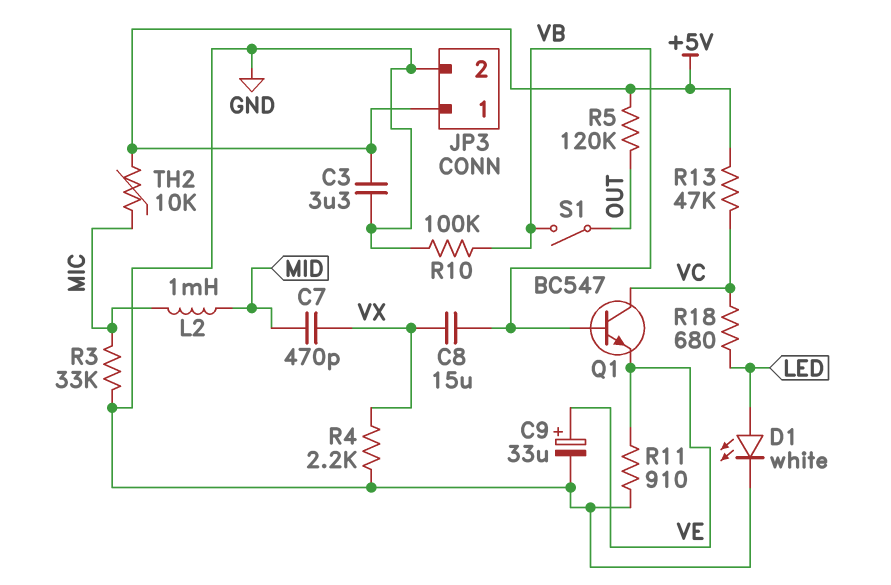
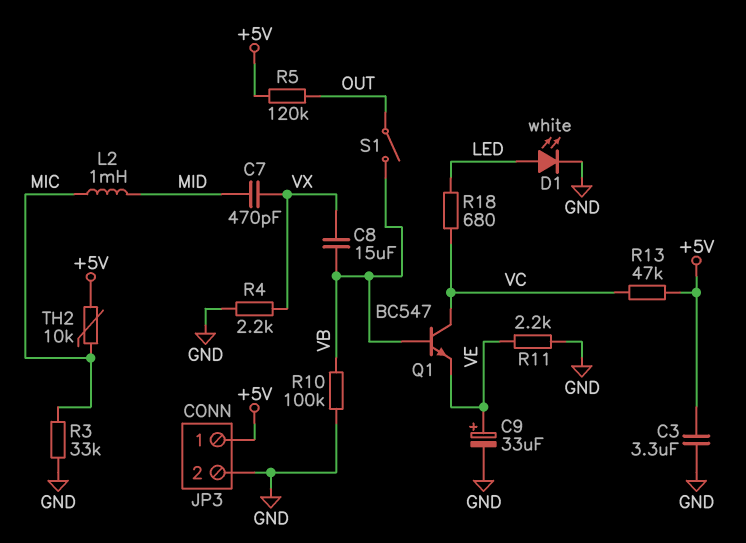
R11: 910 (GND, VE) -> 2.2k (GND, VE)

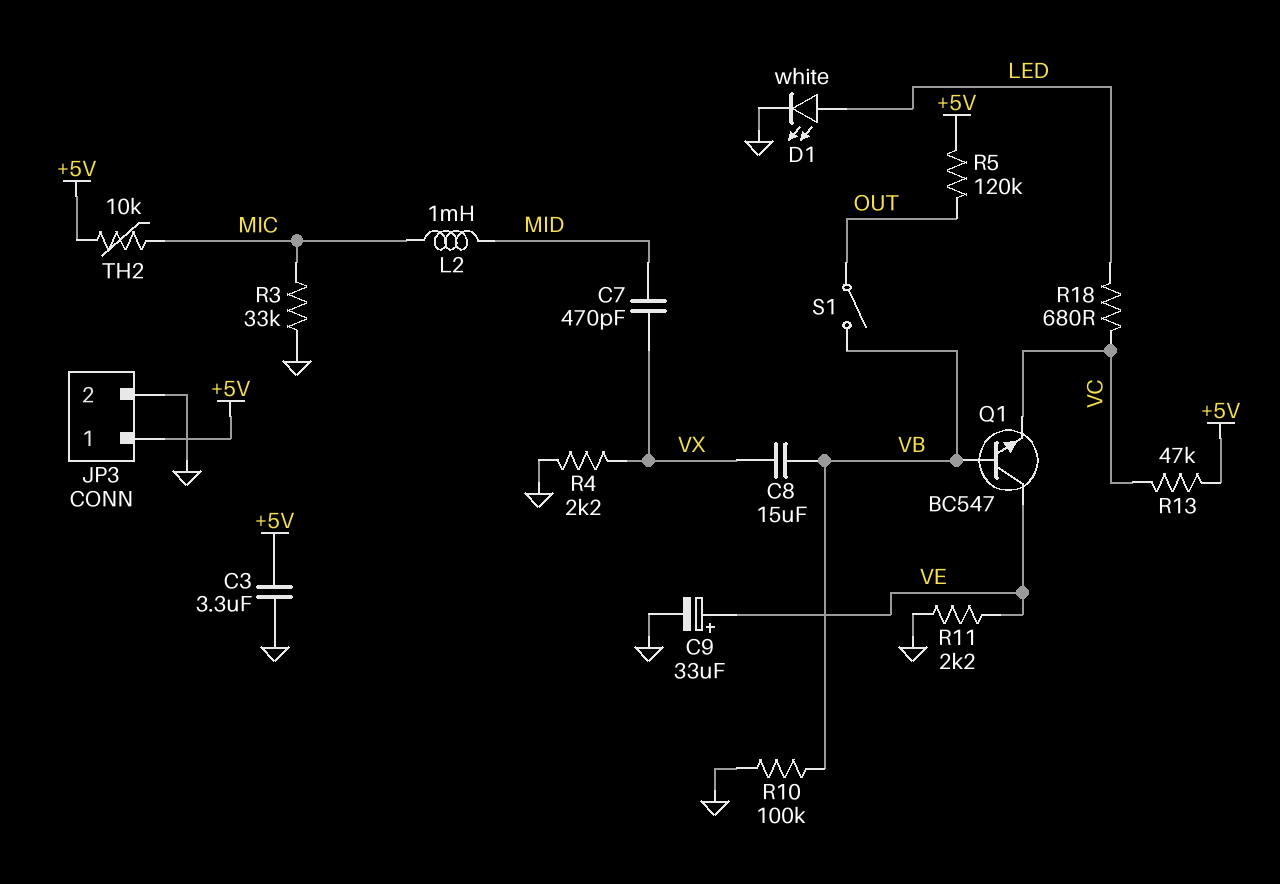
Q1: NPN BC547 (B VB, C VC, E VE) -> NPN BC547 (B VB, C VE, E VC)

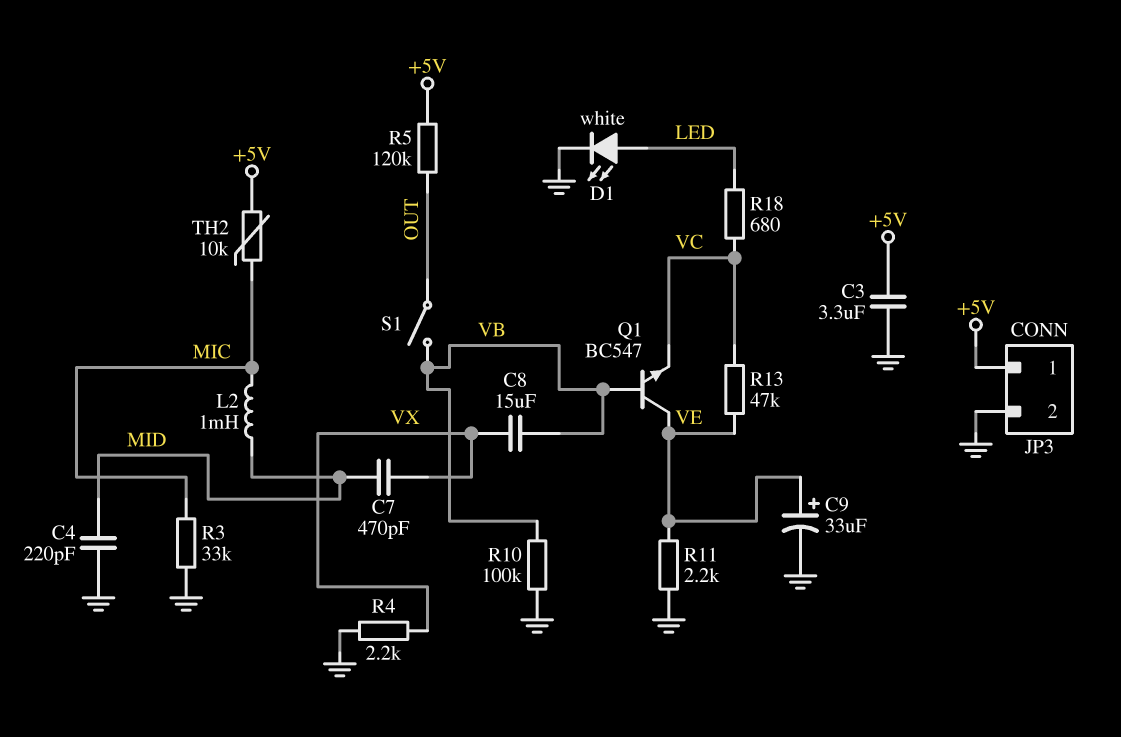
C4: none -> 220pF (GND, MID)
R13: 47k (+5V, VC) -> 47k (VC, VE)

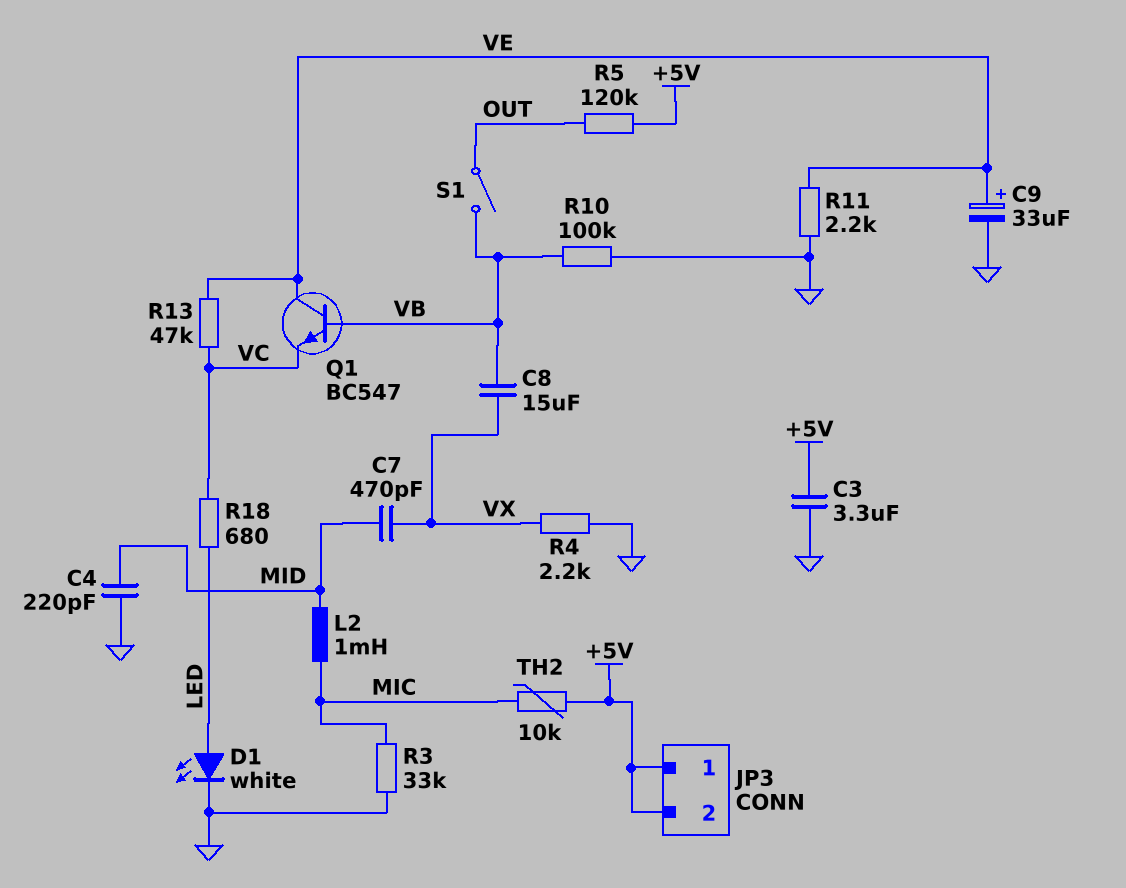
JP3 pin 2: GND -> +5V

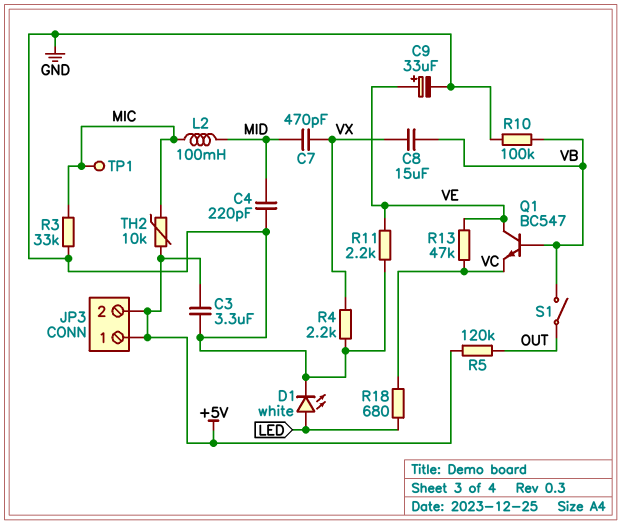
L2: 1mH (MIC, MID) -> 100mH (MIC, MID)
TP1: none -> test point (MIC)

